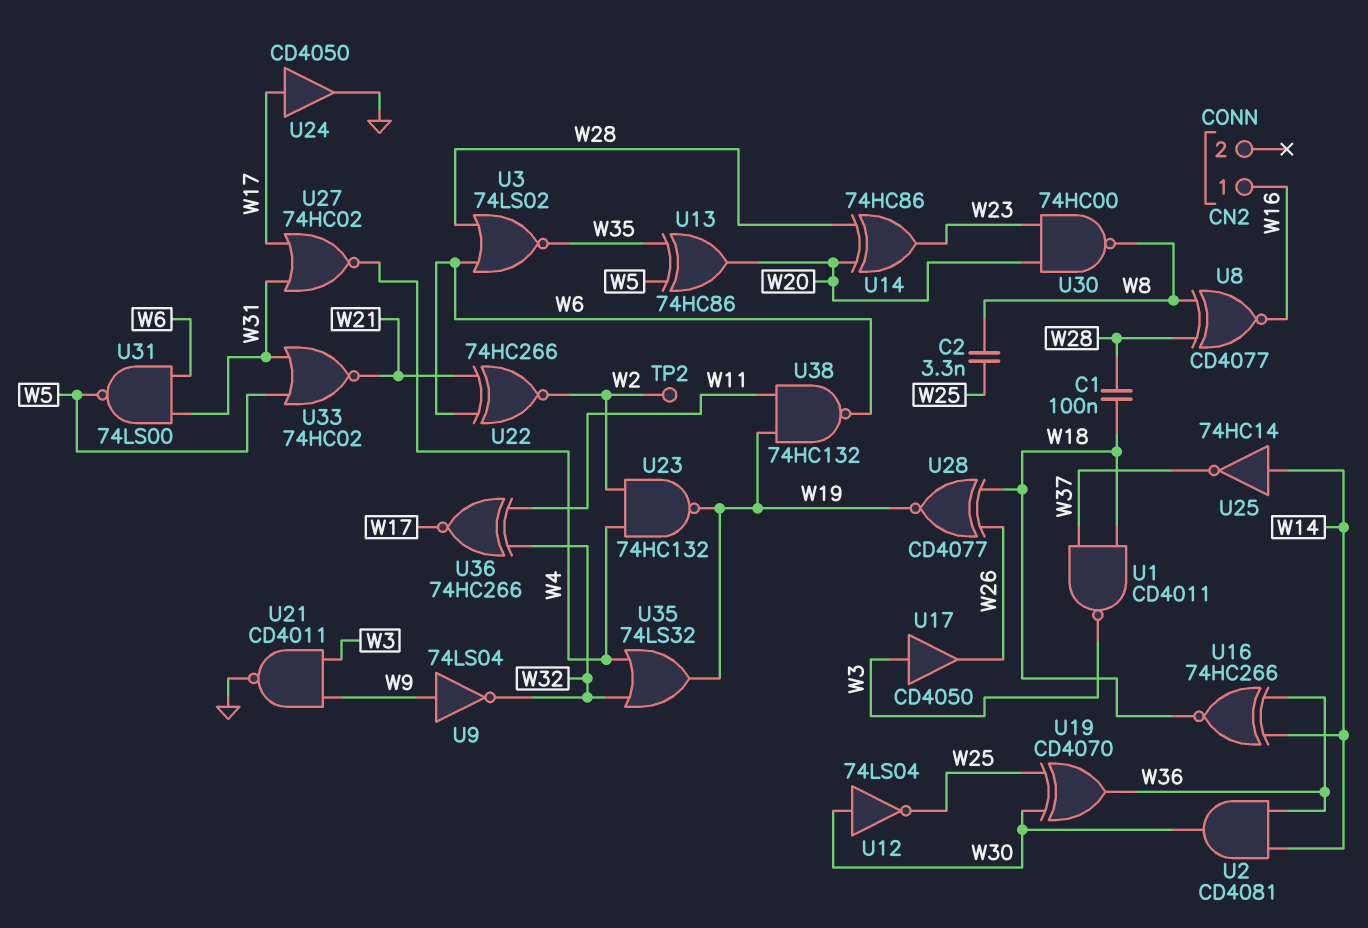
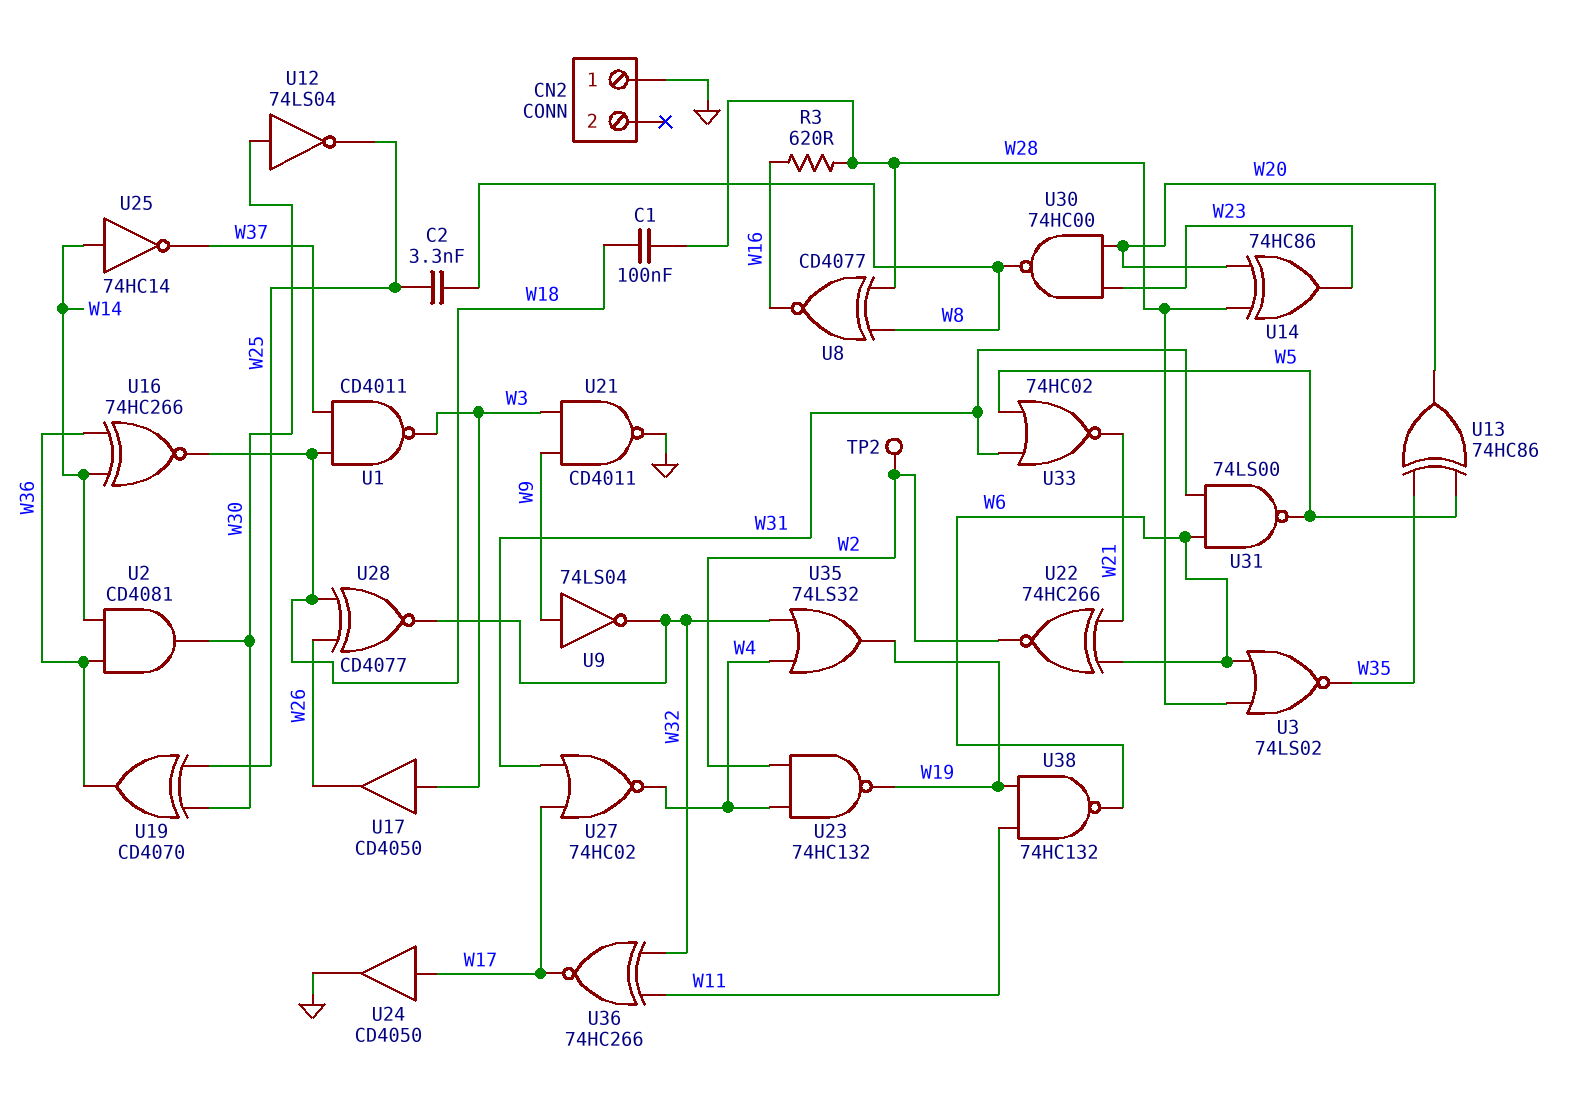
CN2 pin 1: W16 -> GND
R3: none -> 620 (W16, W28)
U28: XNOR CD4077 (in W18, in W26, out W19) -> XNOR CD4077 (in W18, in W26, out W32)

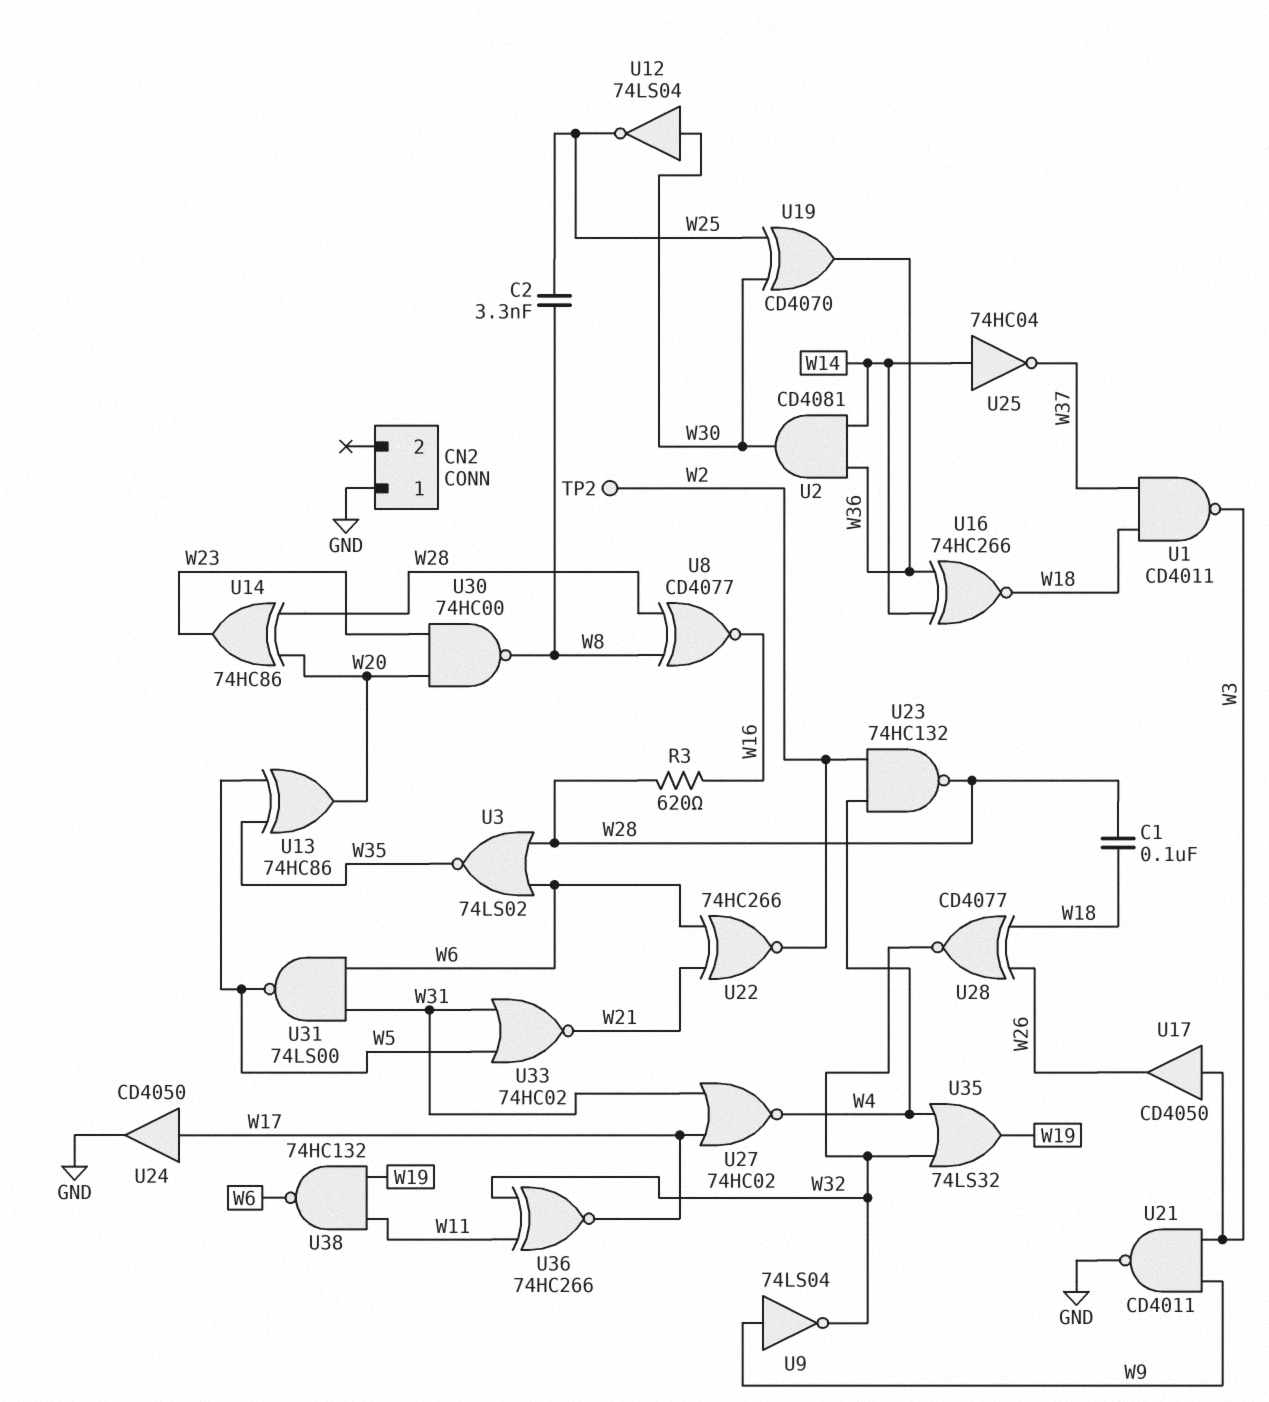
U23: NAND 74HC132 (in W2, in W4, out W19) -> NAND 74HC132 (in W2, in W4, out W28)
U25: NOT 74HC14 (in W14, out W37) -> NOT 74HC04 (in W14, out W37)

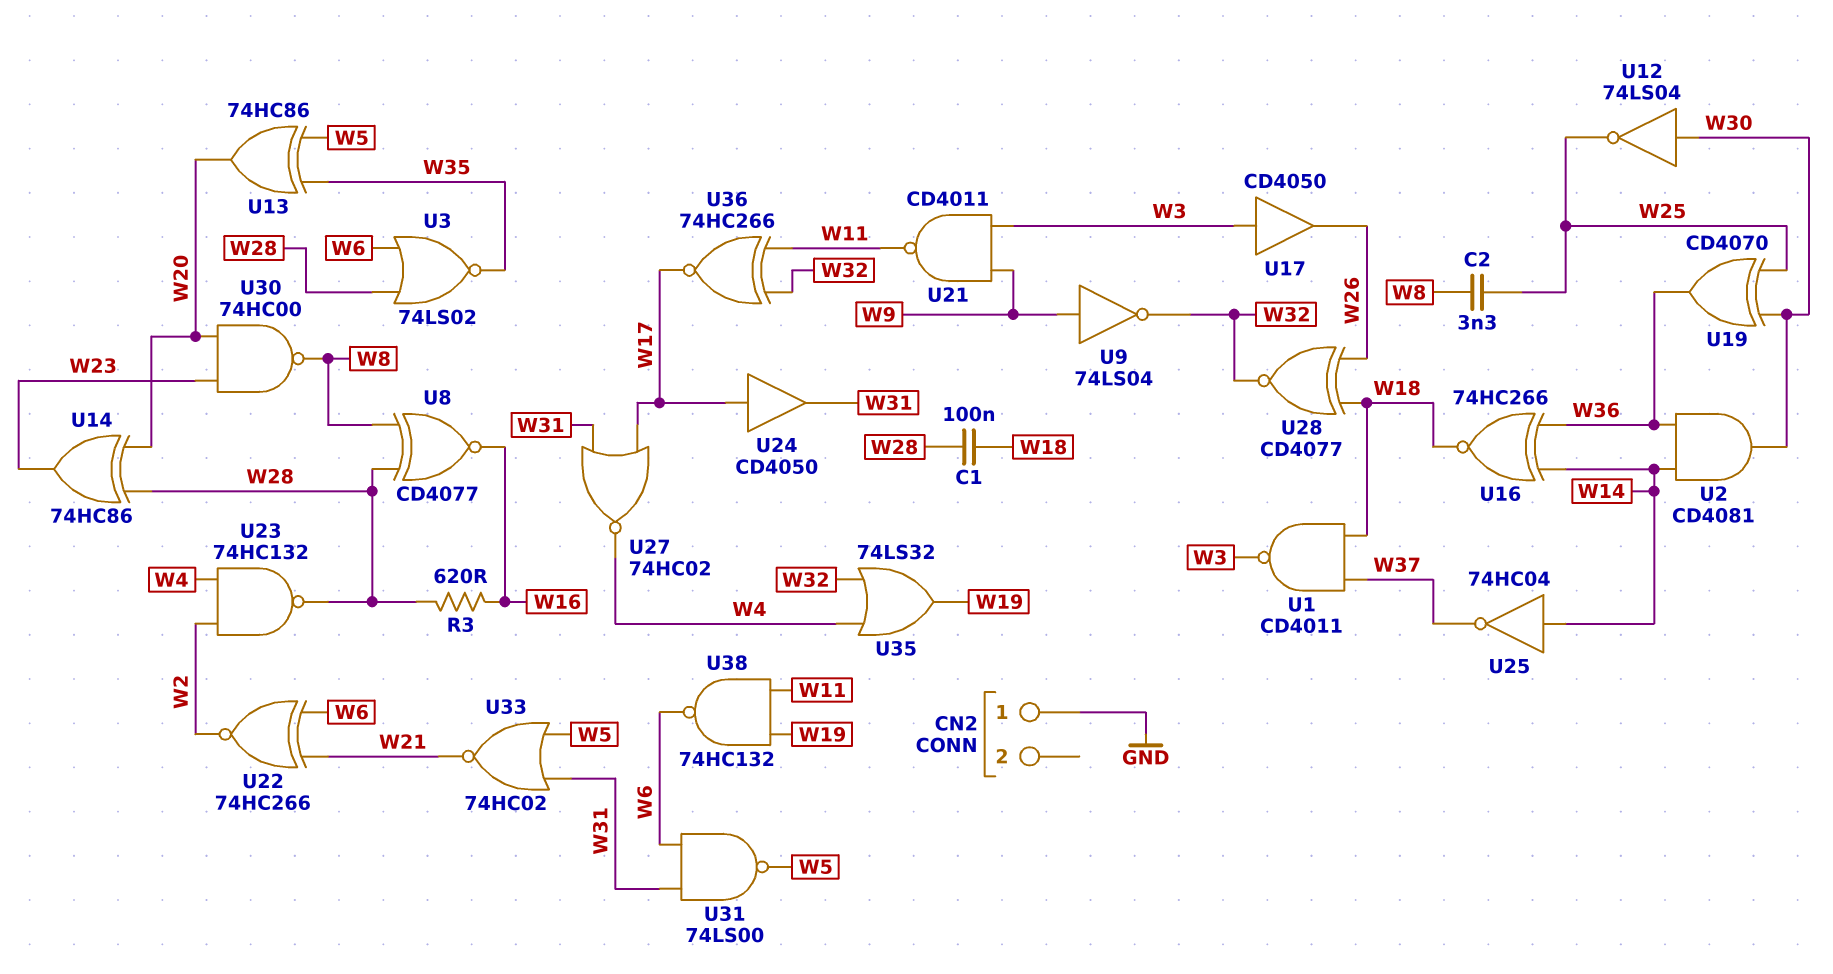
TP2: test point (W2) -> none
U21: NAND CD4011 (in W3, in W9, out GND) -> NAND CD4011 (in W3, in W9, out W11)
U24: buffer CD4050 (in W17, out GND) -> buffer CD4050 (in W17, out W31)

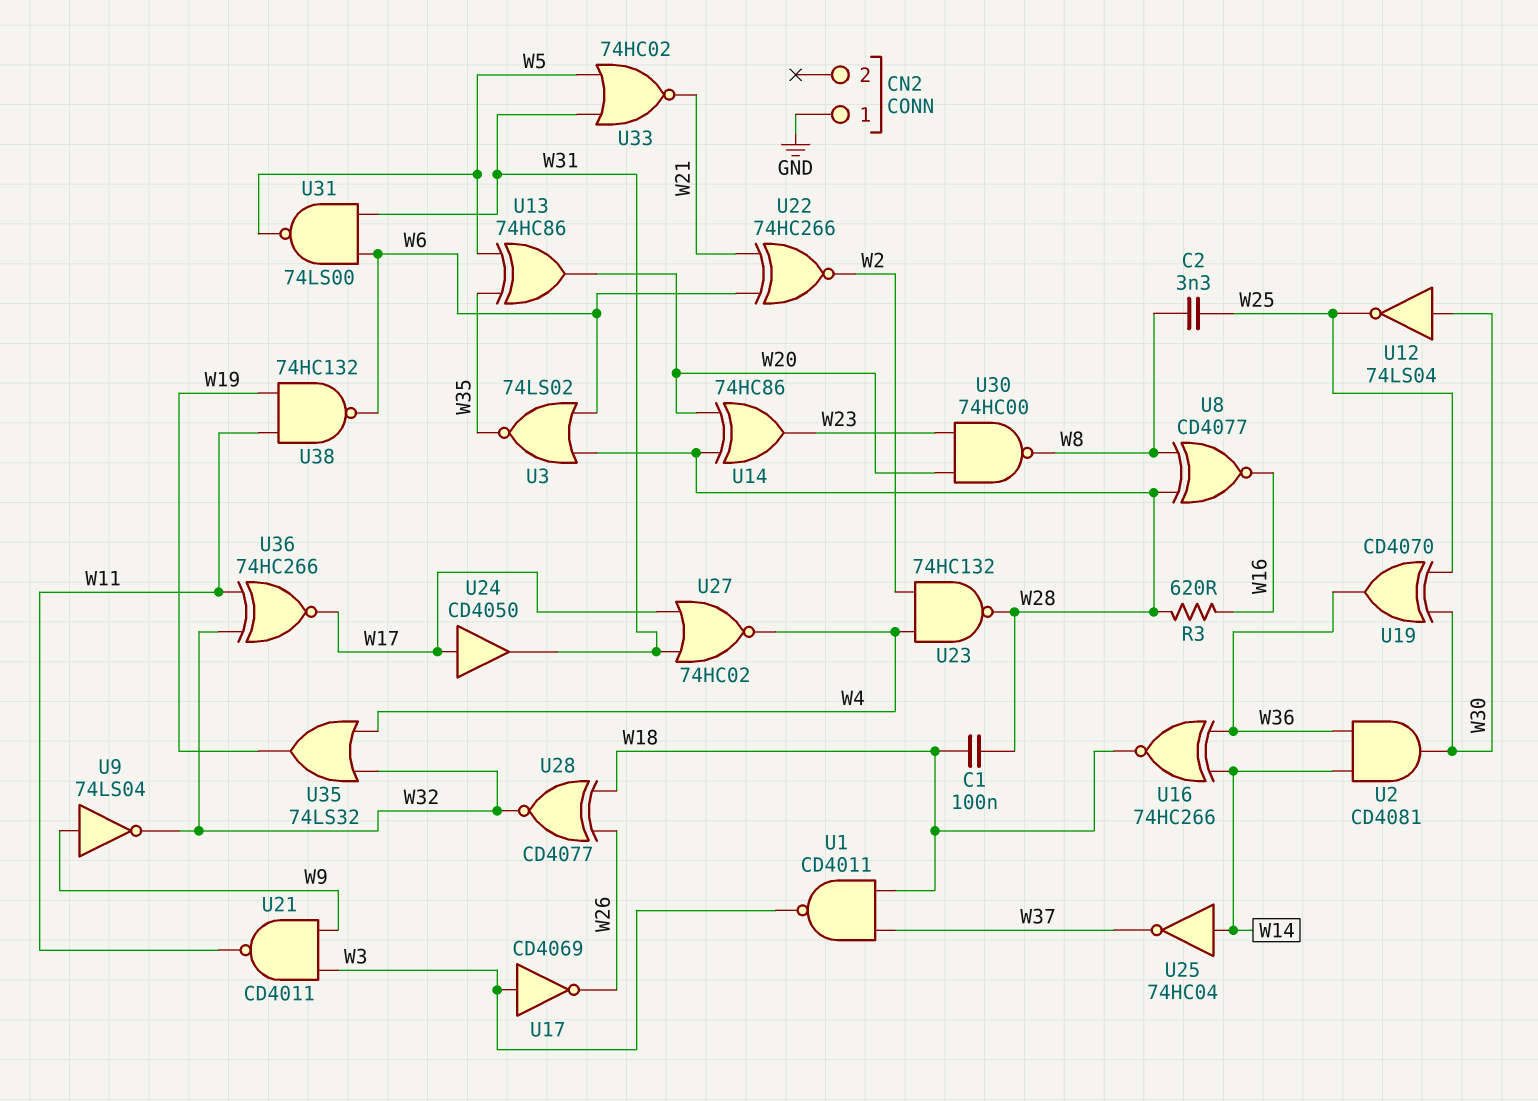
U17: buffer CD4050 (in W3, out W26) -> NOT CD4069 (in W3, out W26)

